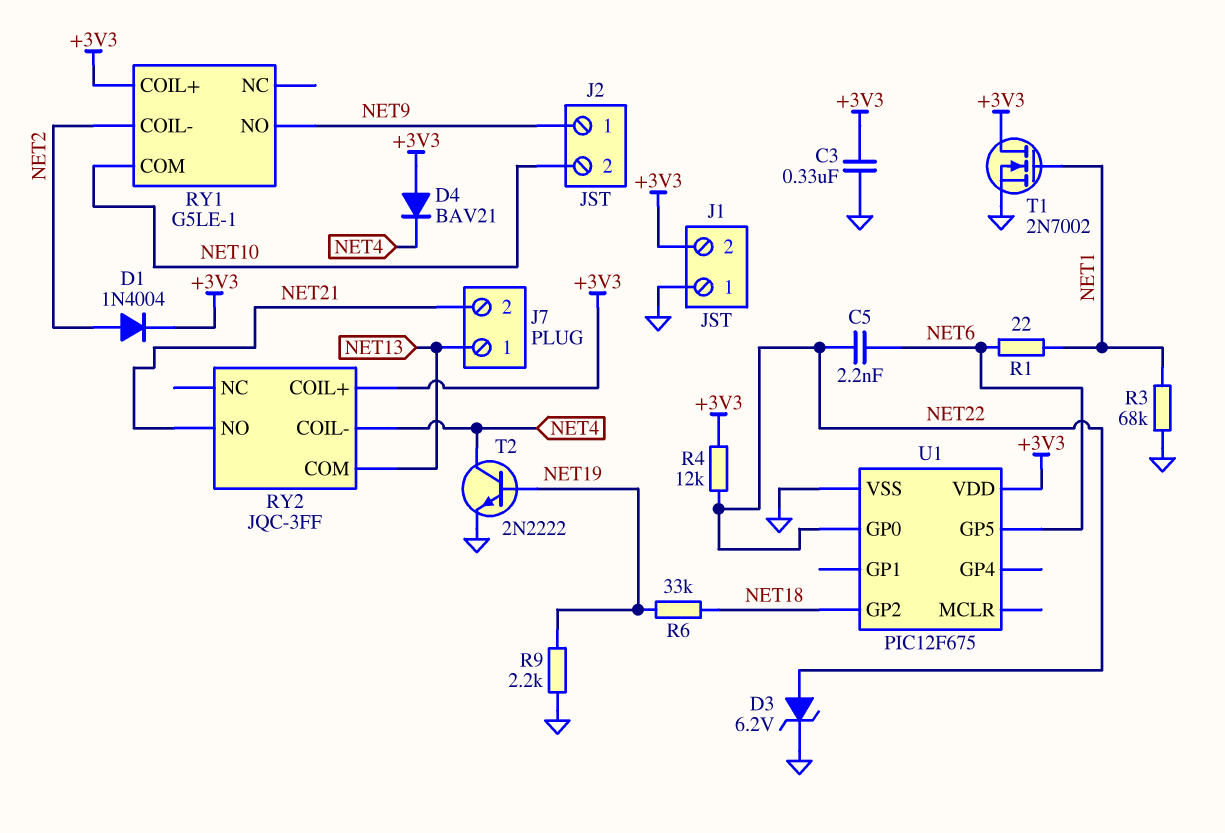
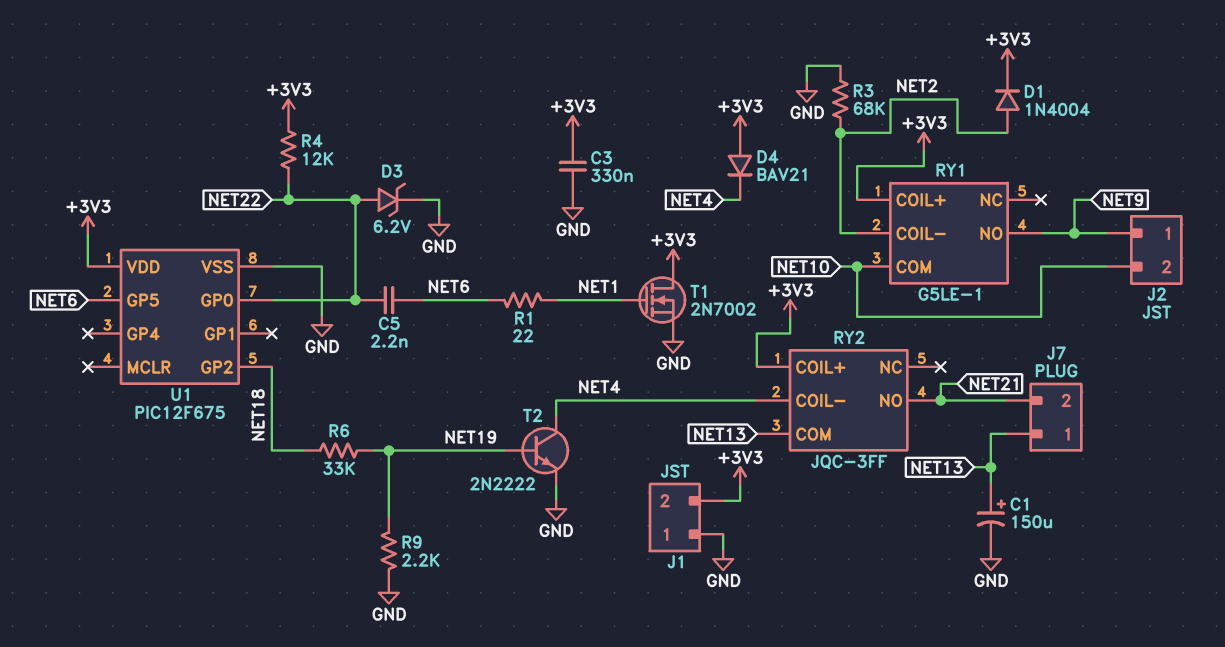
C1: none -> 150uF (plus NET13, minus GND)
R3: 68k (GND, NET1) -> 68k (GND, NET2)

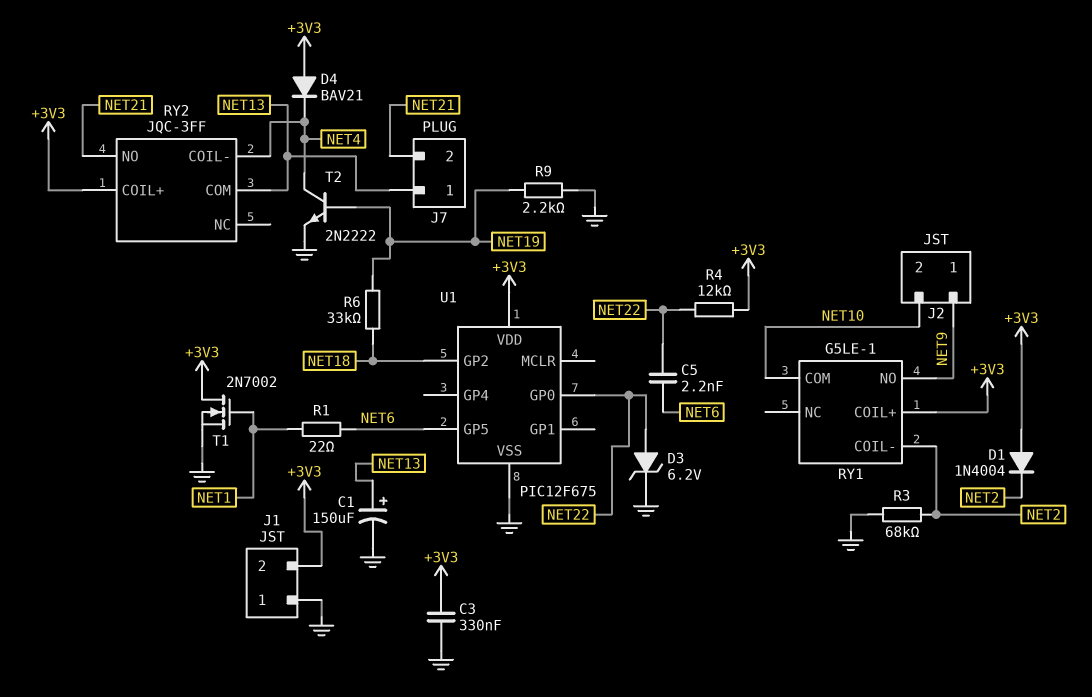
D1: diode 1N4004 (A NET2, K +3V3) -> diode 1N4004 (A +3V3, K NET2)

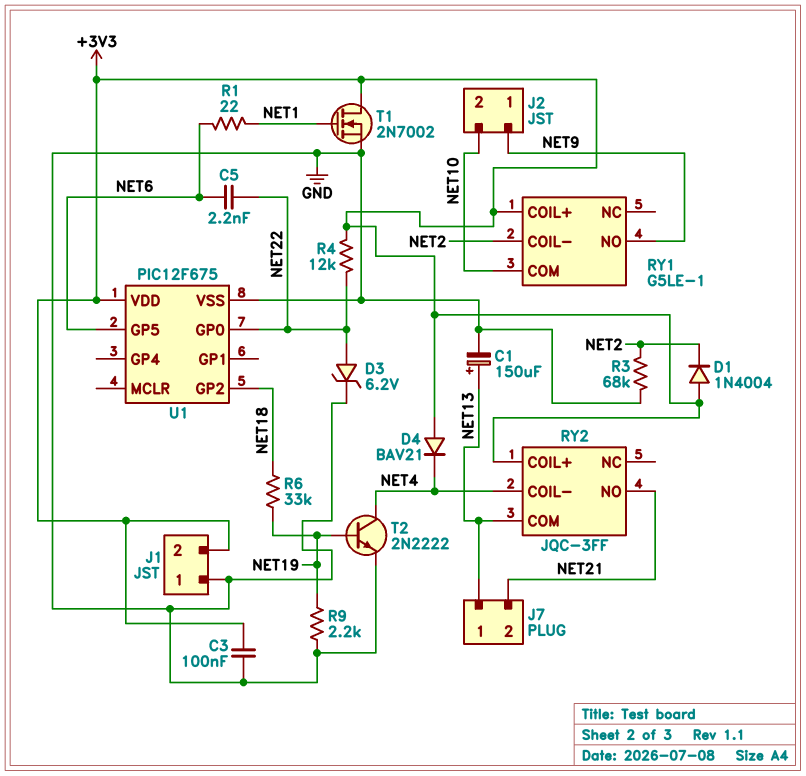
C3: 330nF (+3V3, GND) -> 100nF (+3V3, GND)

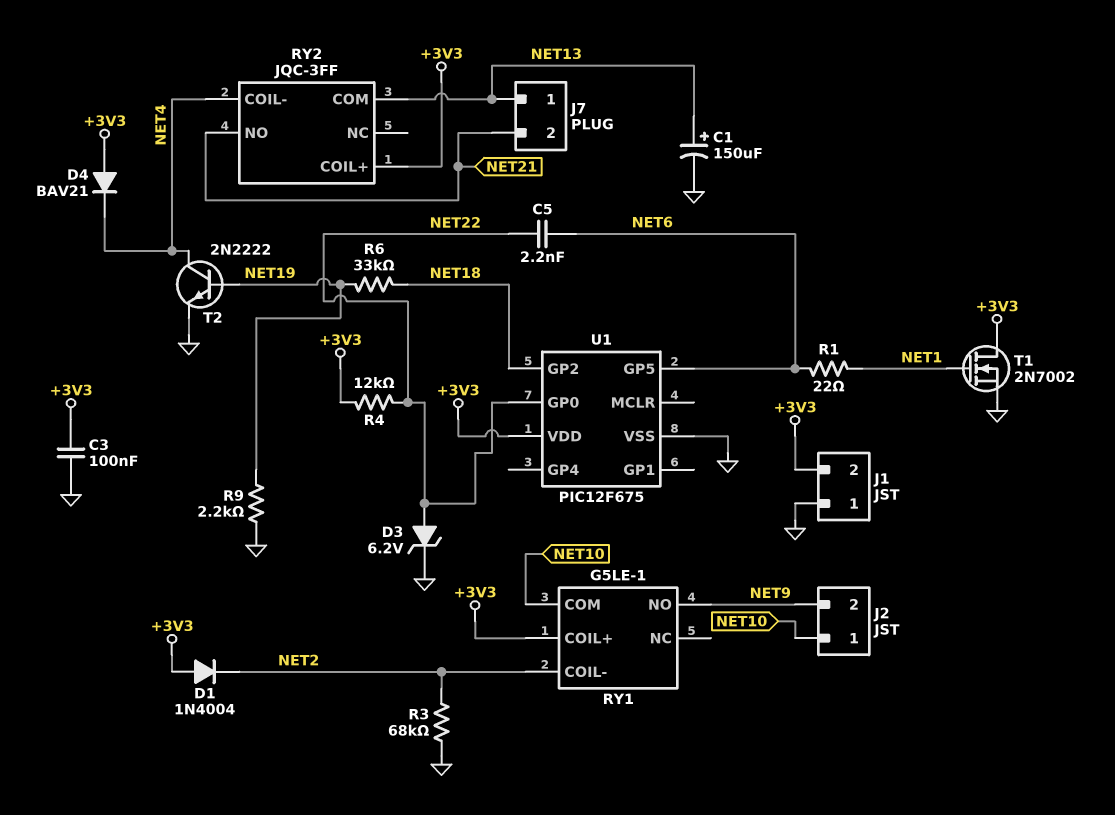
J2 pin 1: NET9 -> NET10
J2 pin 2: NET10 -> NET9

